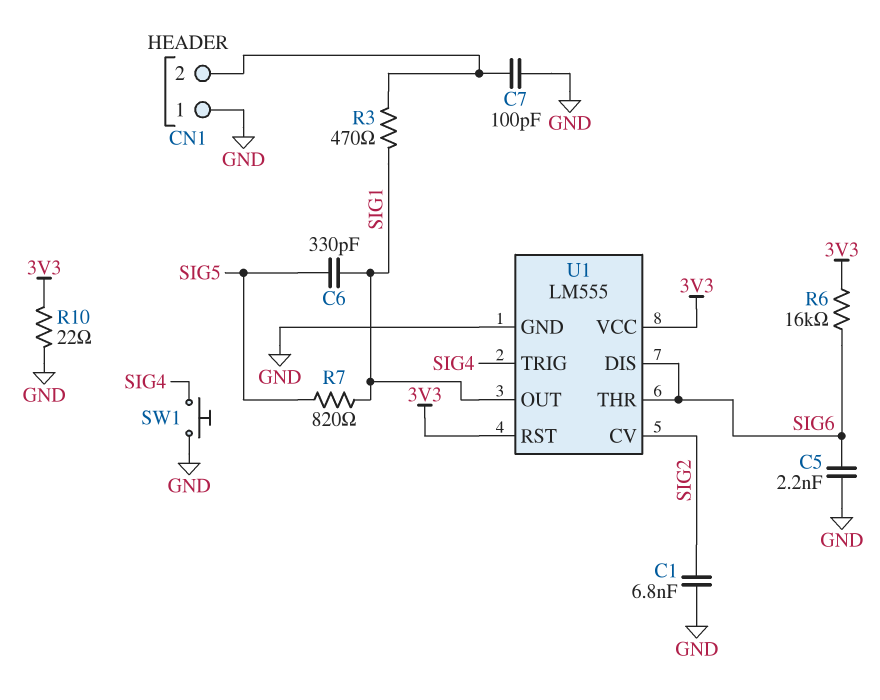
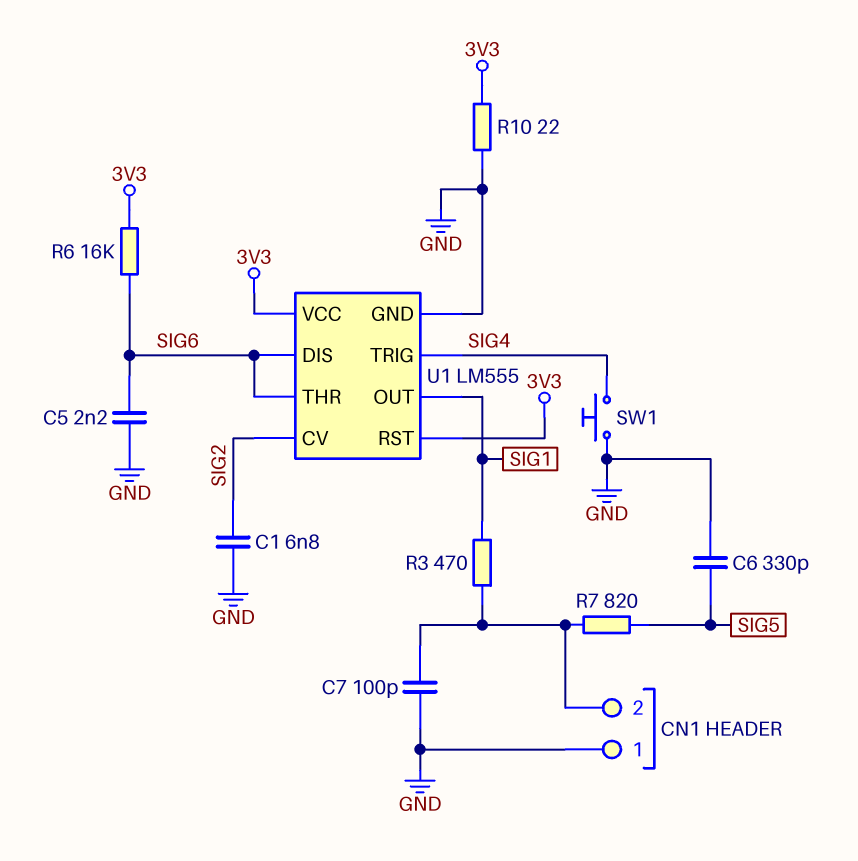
C6: 330pF (SIG1, SIG5) -> 330pF (GND, SIG5)
R7: 820 (SIG1, SIG5) -> 820 (CN1/2, SIG5)

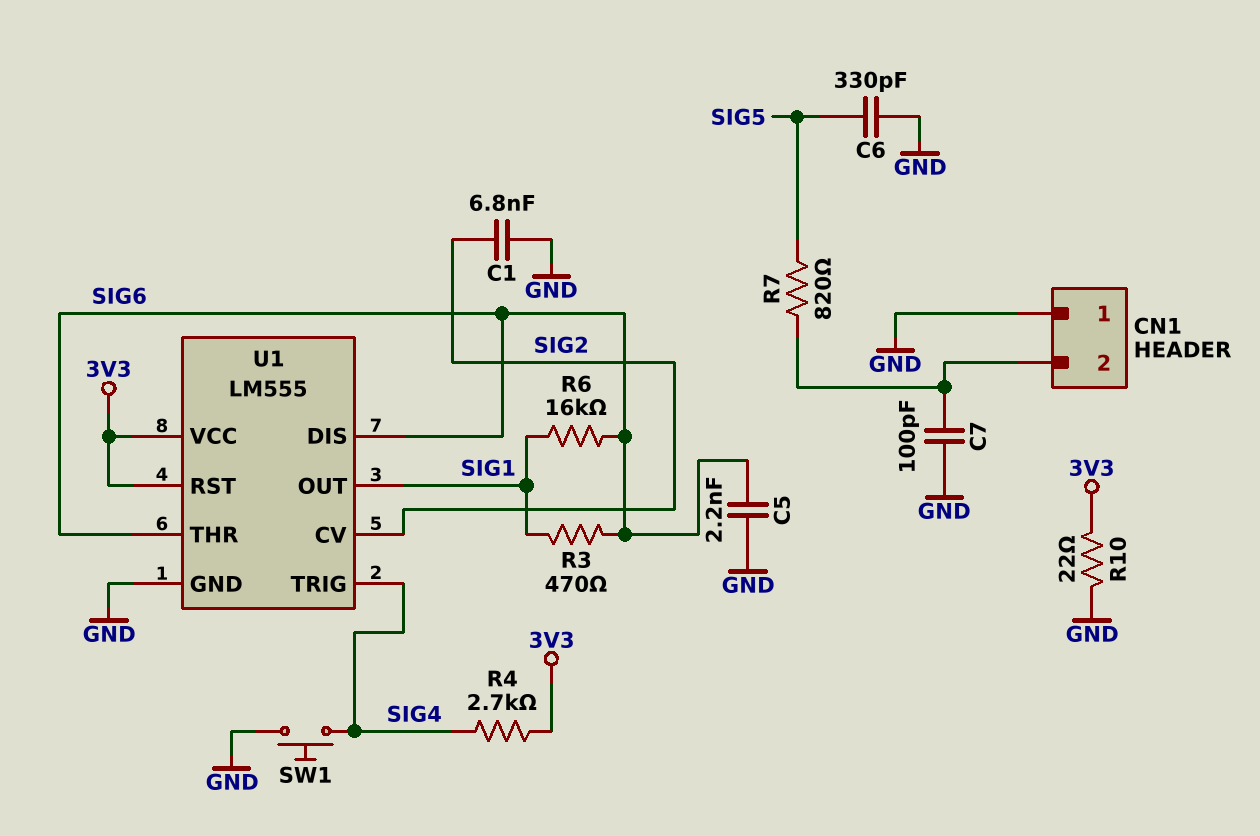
R3: 470 (CN1/2, SIG1) -> 470 (SIG1, SIG6)
R4: none -> 2.7k (3V3, SIG4)
R6: 16k (3V3, SIG6) -> 16k (SIG1, SIG6)

